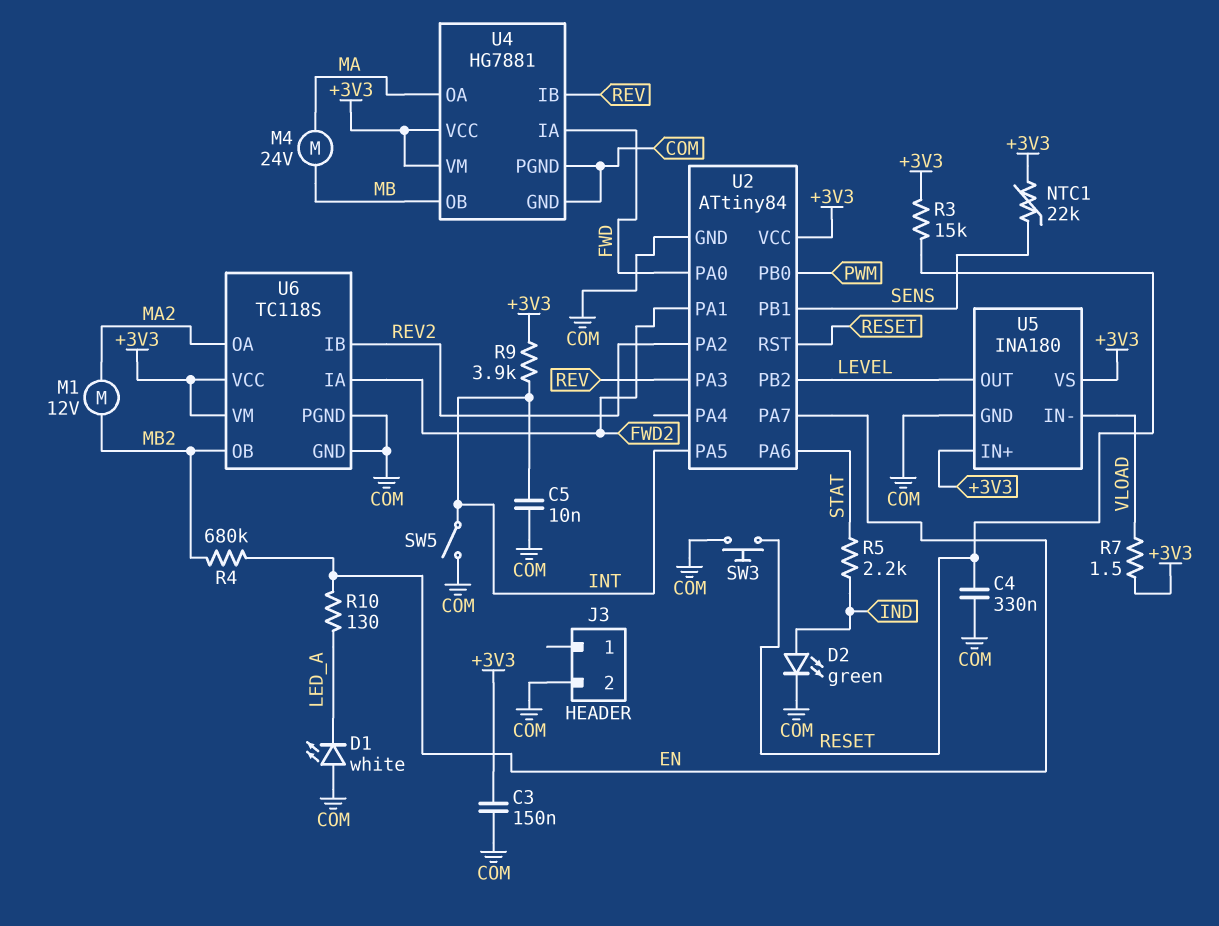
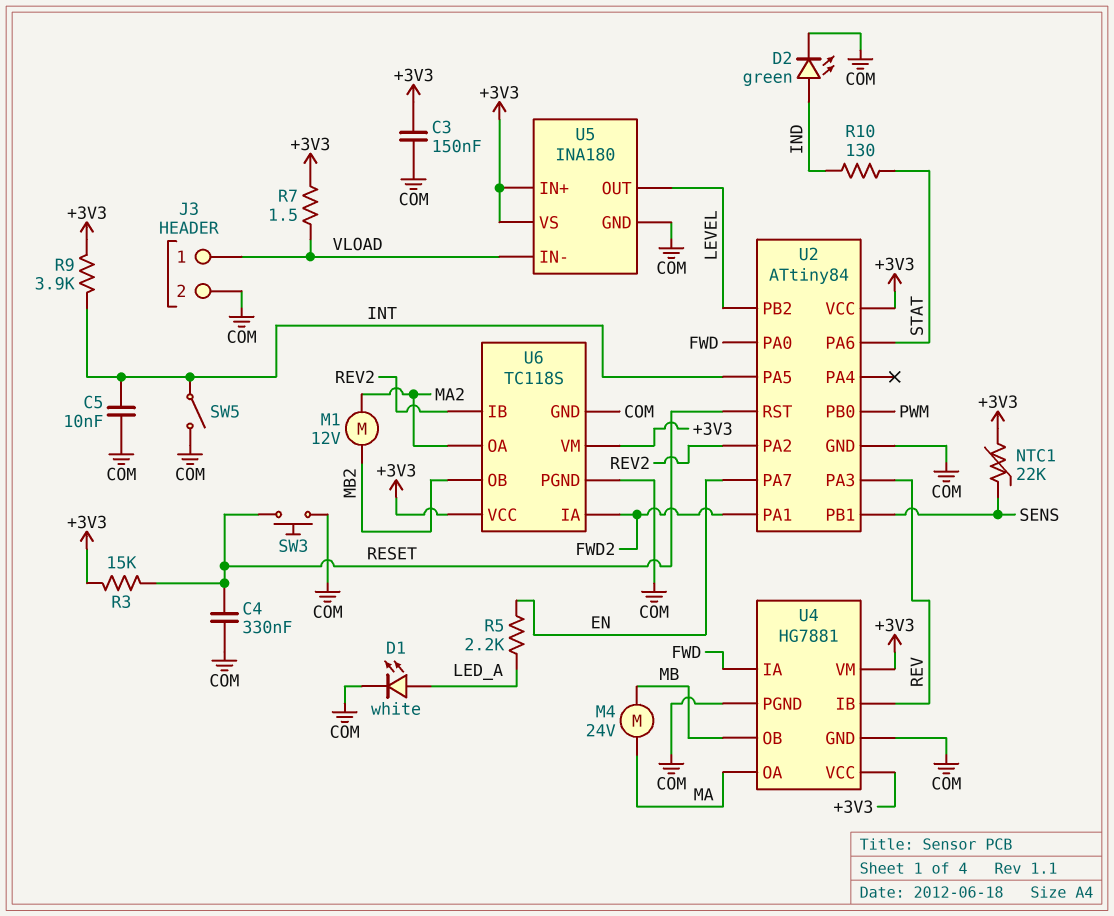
D1: LED white (A COM, K LED_A) -> LED white (A LED_A, K COM)
J3 pin 1: none -> VLOAD
R4: 680k (EN, MB2) -> none
R5: 2.2k (IND, STAT) -> 2.2k (EN, LED_A)
R10: 130 (EN, LED_A) -> 130 (IND, STAT)

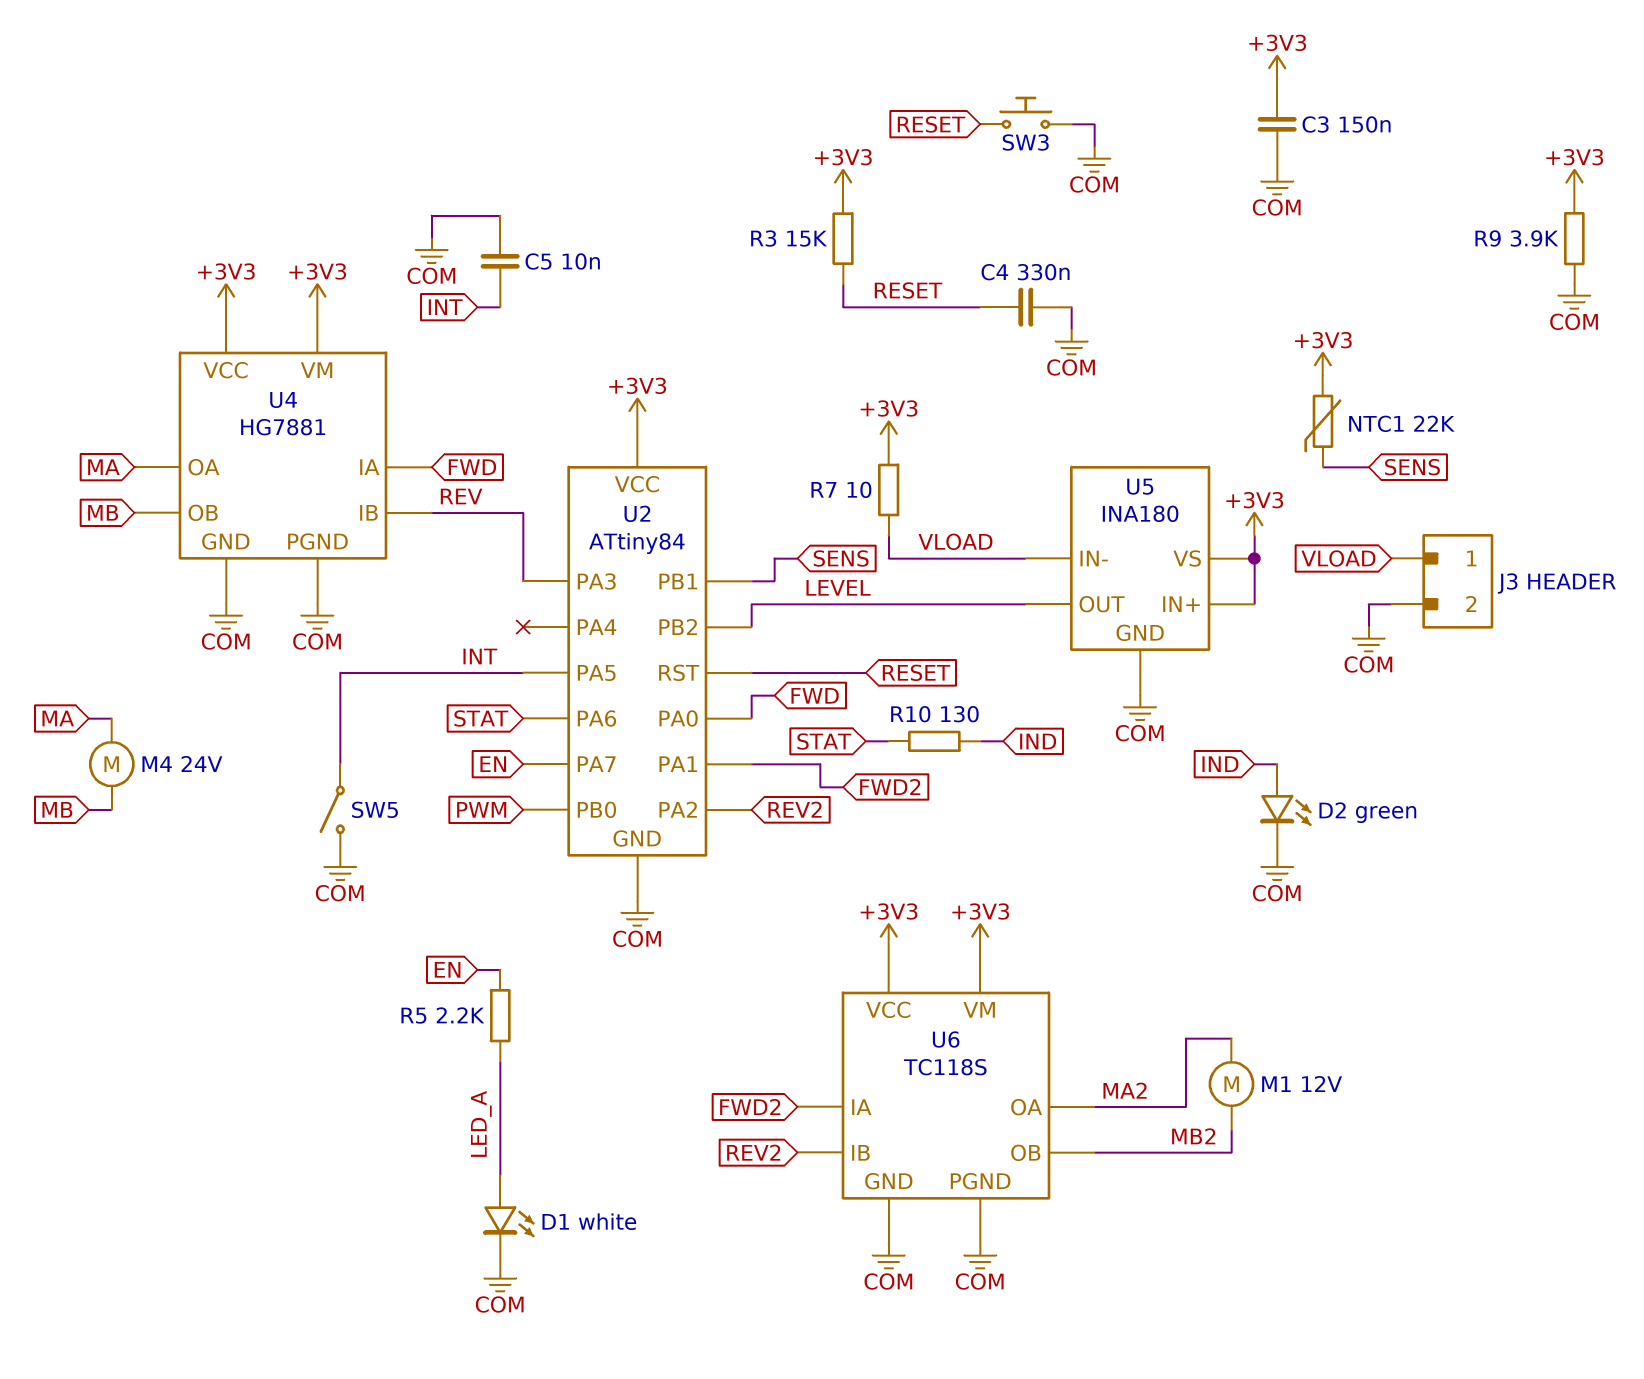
R7: 1.5 (+3V3, VLOAD) -> 10 (+3V3, VLOAD)
R9: 3.9k (+3V3, INT) -> 3.9k (+3V3, COM)

